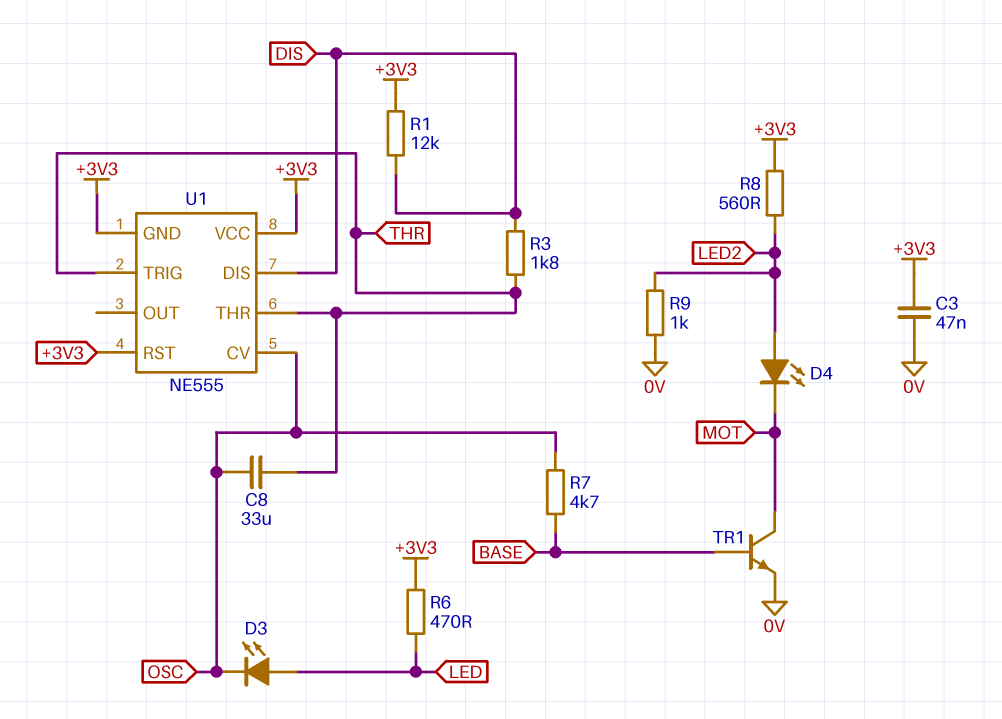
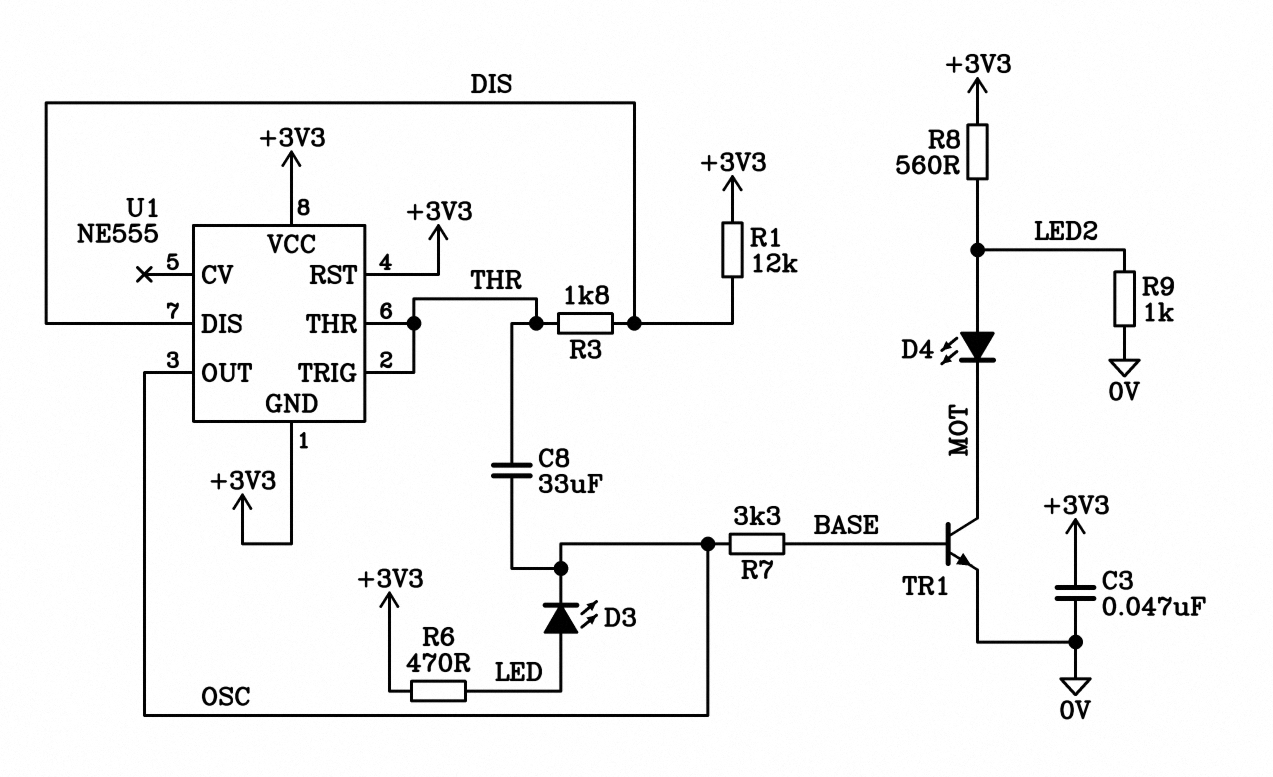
R7: 4.7k (BASE, OSC) -> 3.3k (BASE, OSC)
U1 pin CV: OSC -> none
U1 pin OUT: none -> OSC

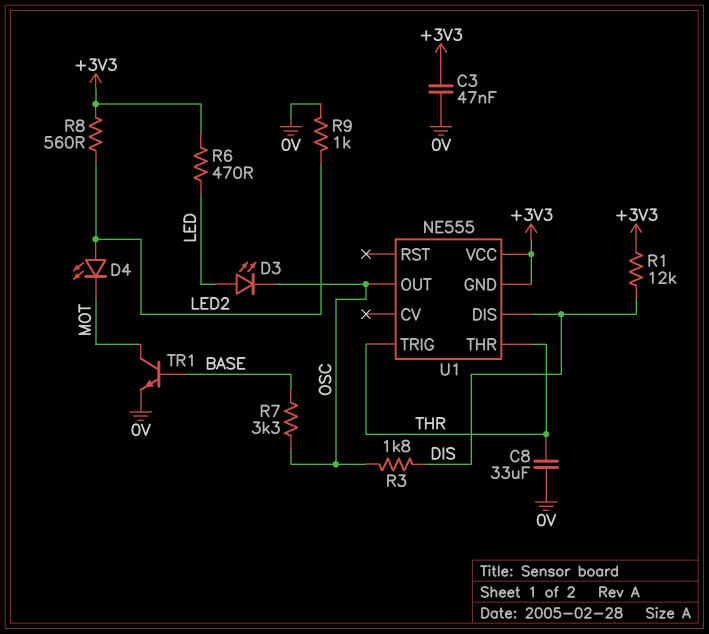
C8: 33uF (OSC, THR) -> 33uF (0V, THR)
R3: 1.8k (DIS, THR) -> 1.8k (DIS, OSC)
U1 pin RST: +3V3 -> none

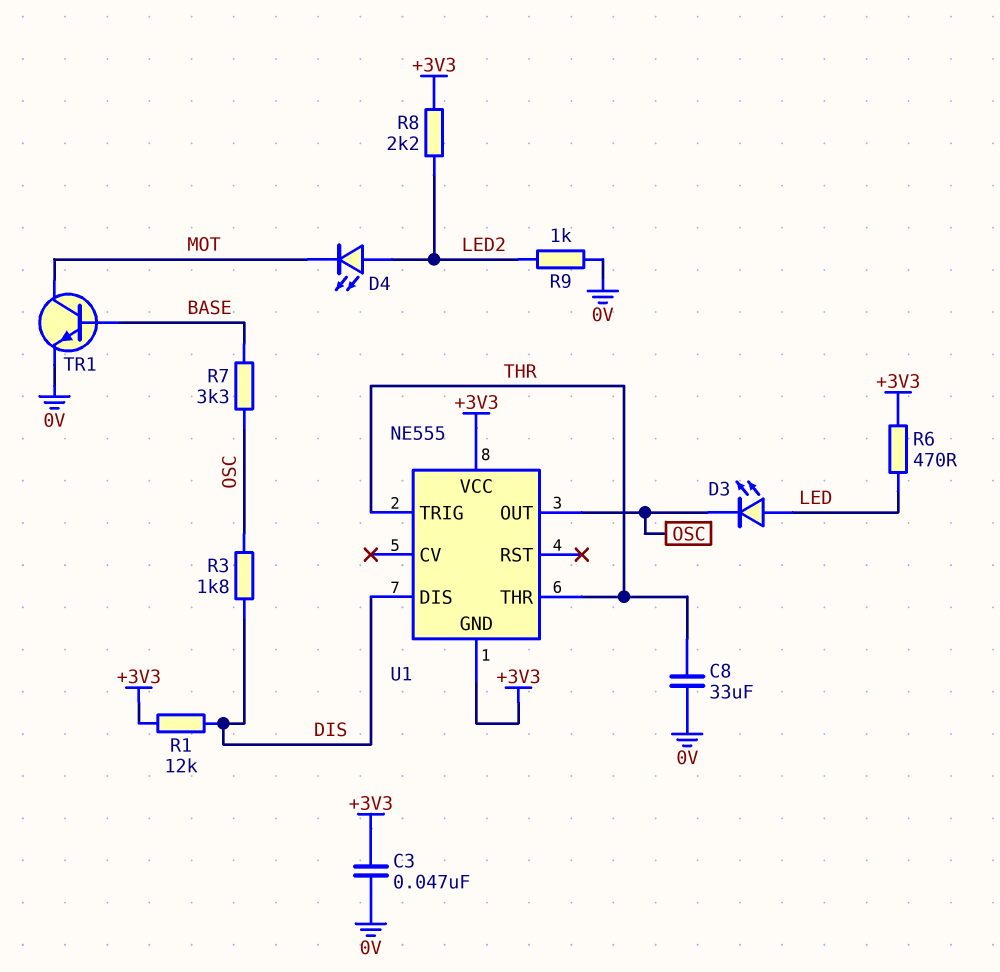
R8: 560 (+3V3, LED2) -> 2.2k (+3V3, LED2)

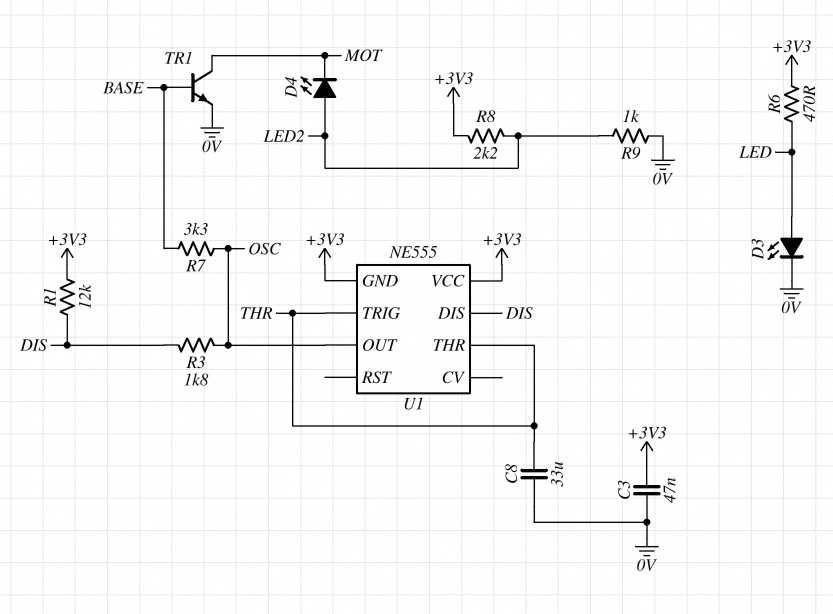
D3: LED (A LED, K OSC) -> LED (A LED, K 0V)

